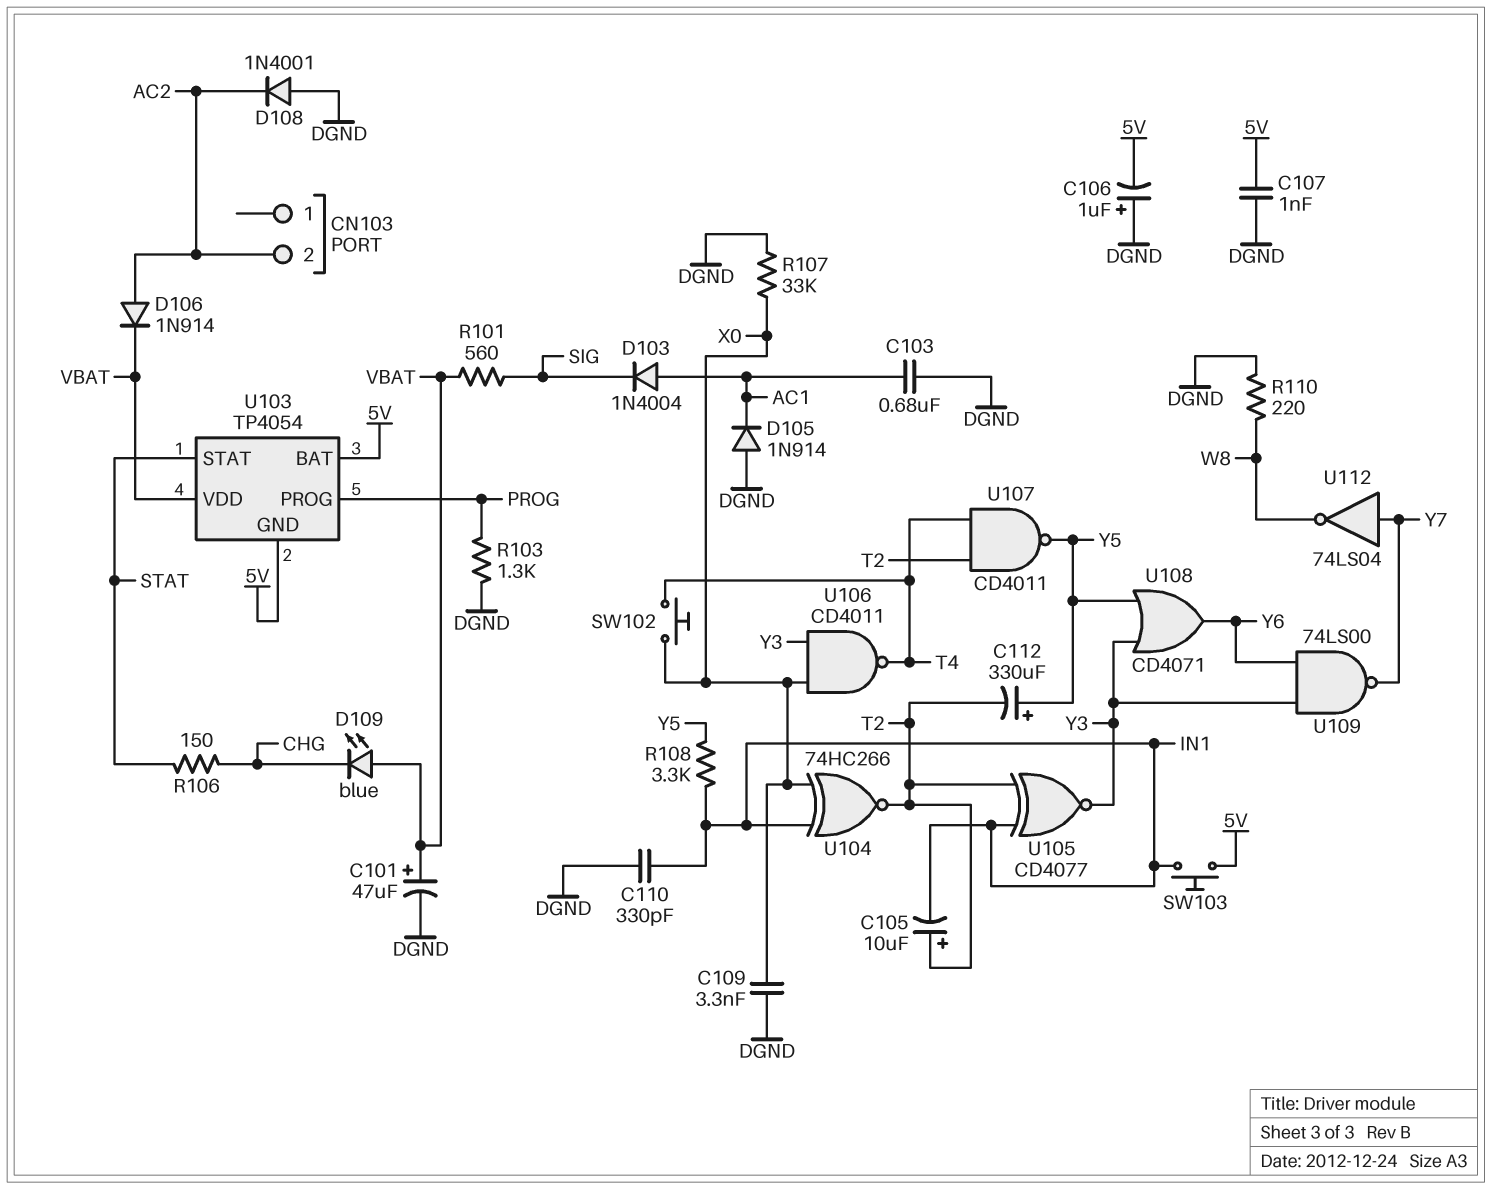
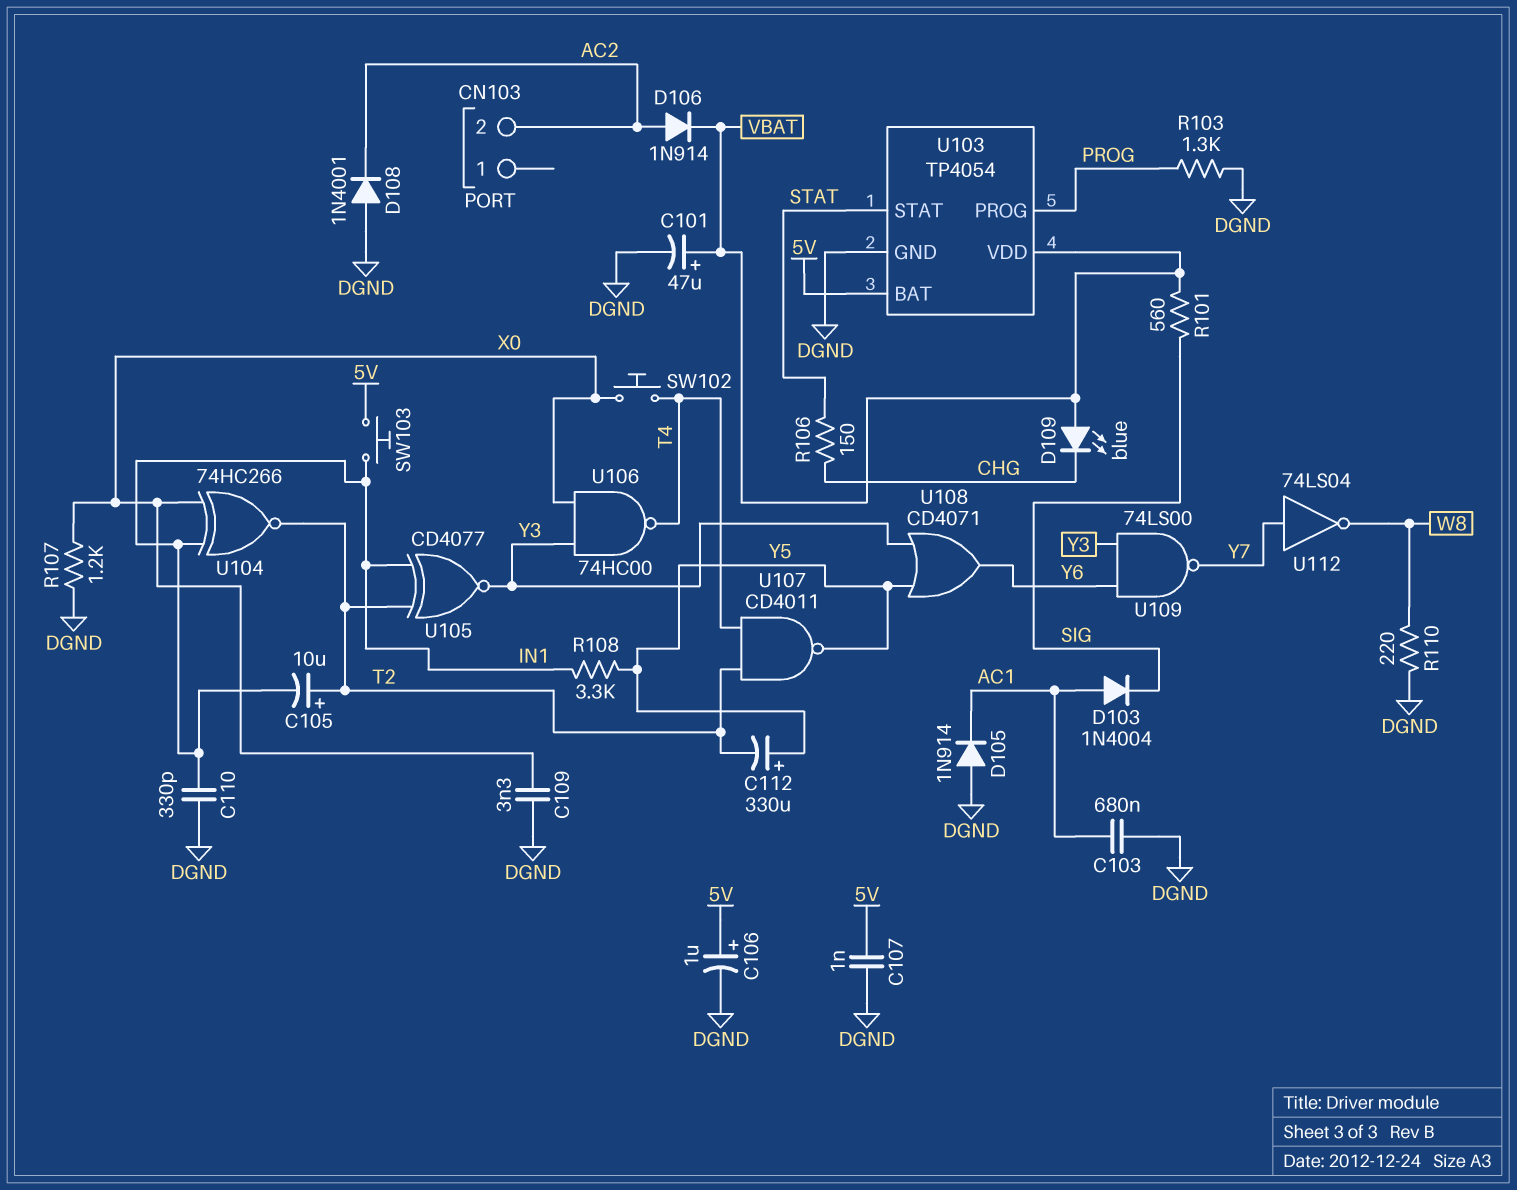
C106: 1uF (plus DGND, minus 5V) -> 1uF (plus 5V, minus DGND)
R107: 33k (DGND, X0) -> 1.2k (DGND, X0)
U103 pin GND: 5V -> DGND
U106: NAND CD4011 (in X0, in Y3, out T4) -> NAND 74HC00 (in X0, in Y3, out T4)

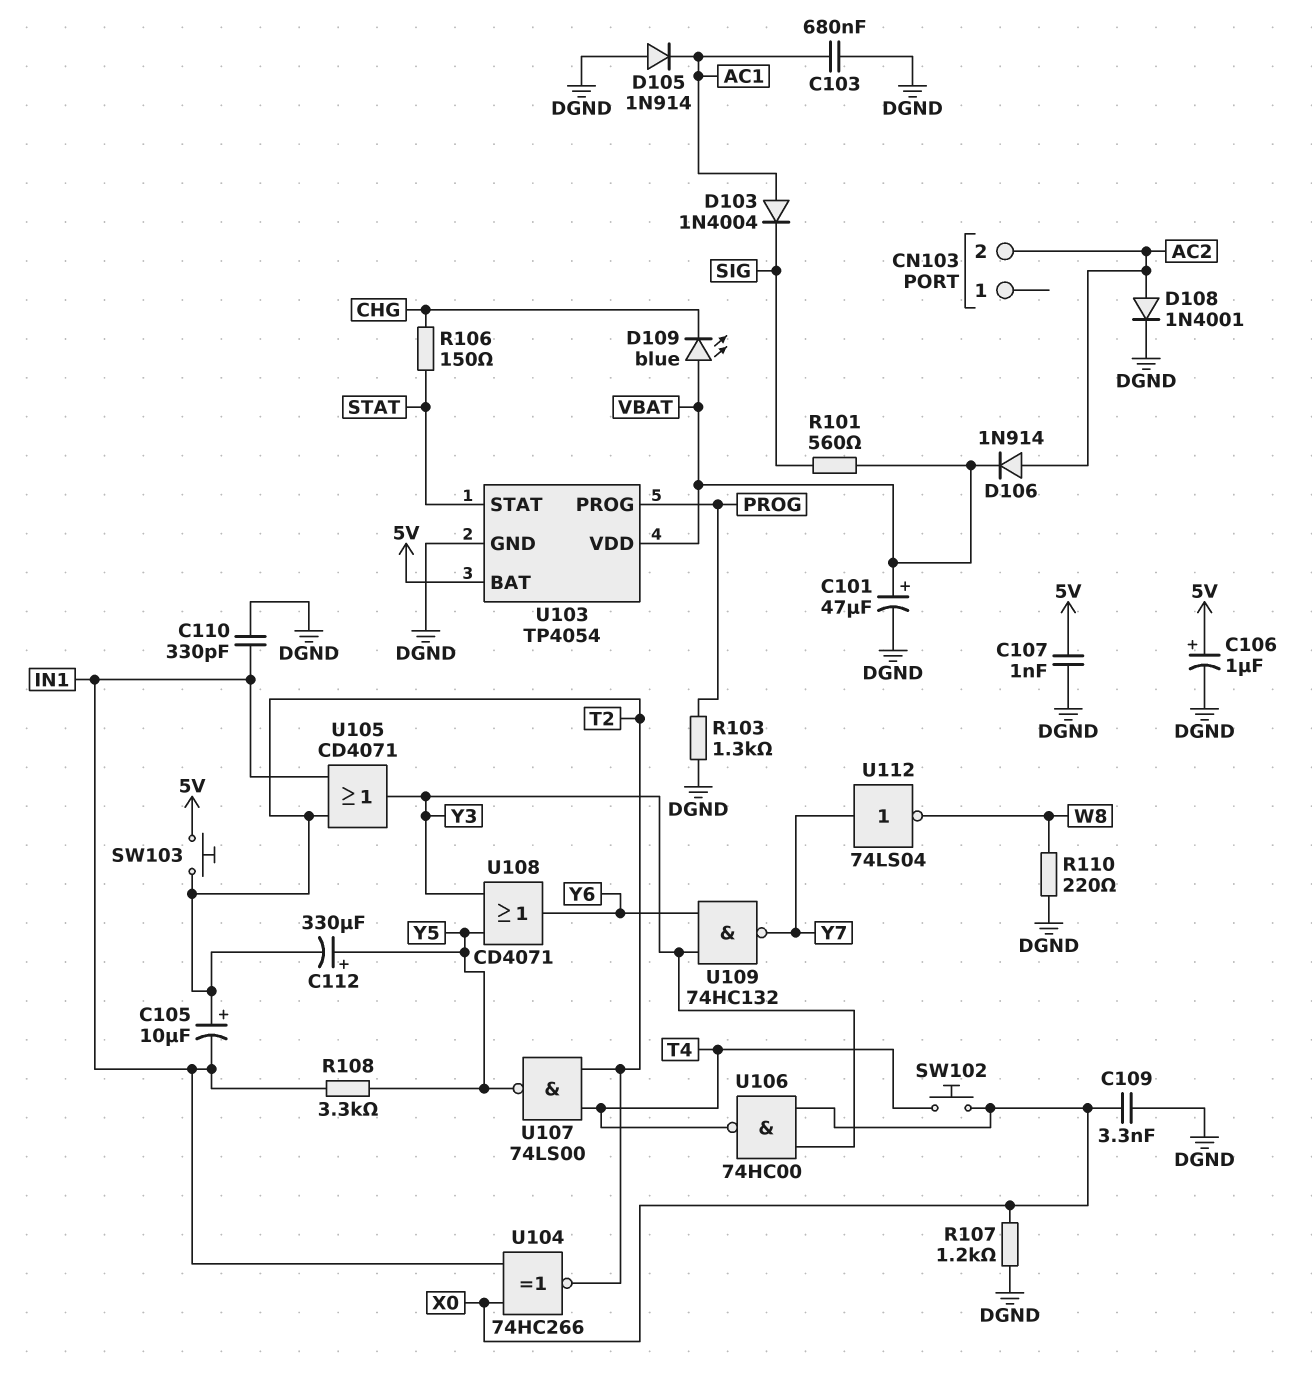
D108: diode 1N4001 (A DGND, K AC2) -> diode 1N4001 (A AC2, K DGND)
SW103: button (5V, IN1) -> button (5V, T2)
U105: XNOR CD4077 (in IN1, in T2, out Y3) -> OR CD4071 (in IN1, in T2, out Y3)
U107: NAND CD4011 (in T2, in T4, out Y5) -> NAND 74LS00 (in T2, in T4, out Y5)
U109: NAND 74LS00 (in Y3, in Y6, out Y7) -> NAND 74HC132 (in Y3, in Y6, out Y7)

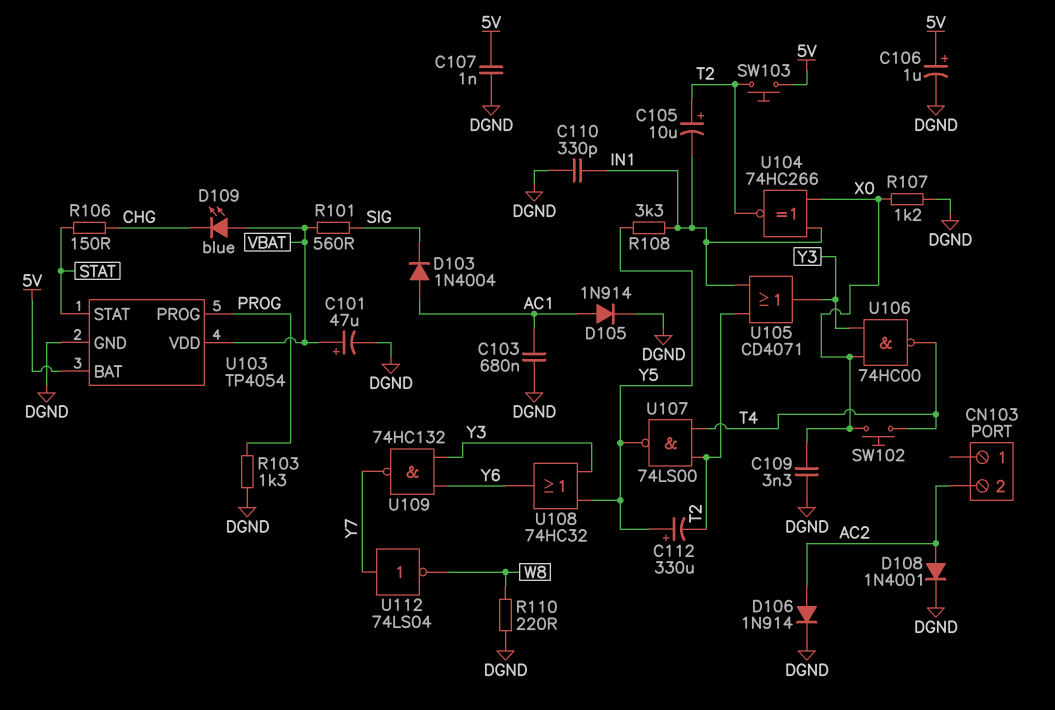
D105: diode 1N914 (A DGND, K AC1) -> diode 1N914 (A AC1, K DGND)
D106: diode 1N914 (A AC2, K VBAT) -> diode 1N914 (A AC2, K DGND)
U108: OR CD4071 (in Y3, in Y5, out Y6) -> OR 74HC32 (in Y3, in Y5, out Y6)

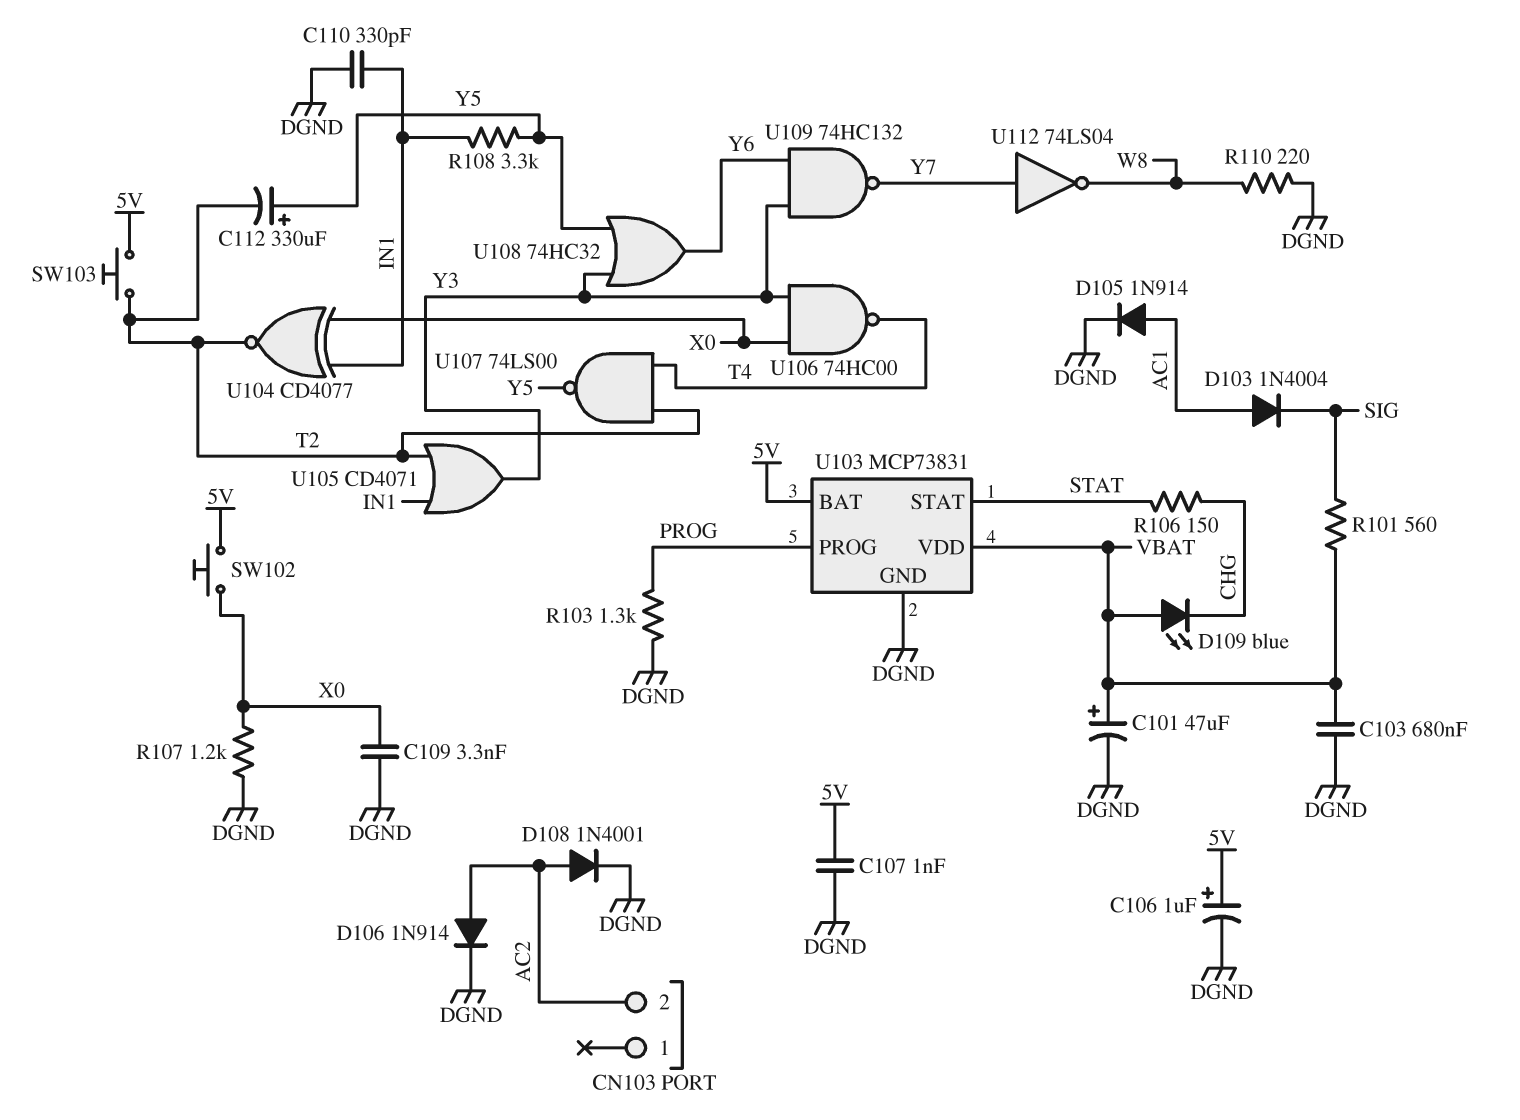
C103: 680nF (AC1, DGND) -> 680nF (DGND, VBAT)
C105: 10uF (plus T2, minus IN1) -> none
SW102: button (T4, X0) -> button (5V, X0)
U103: TP4054 -> MCP73831
U104: XNOR 74HC266 (in IN1, in X0, out T2) -> XNOR CD4077 (in IN1, in X0, out T2)

